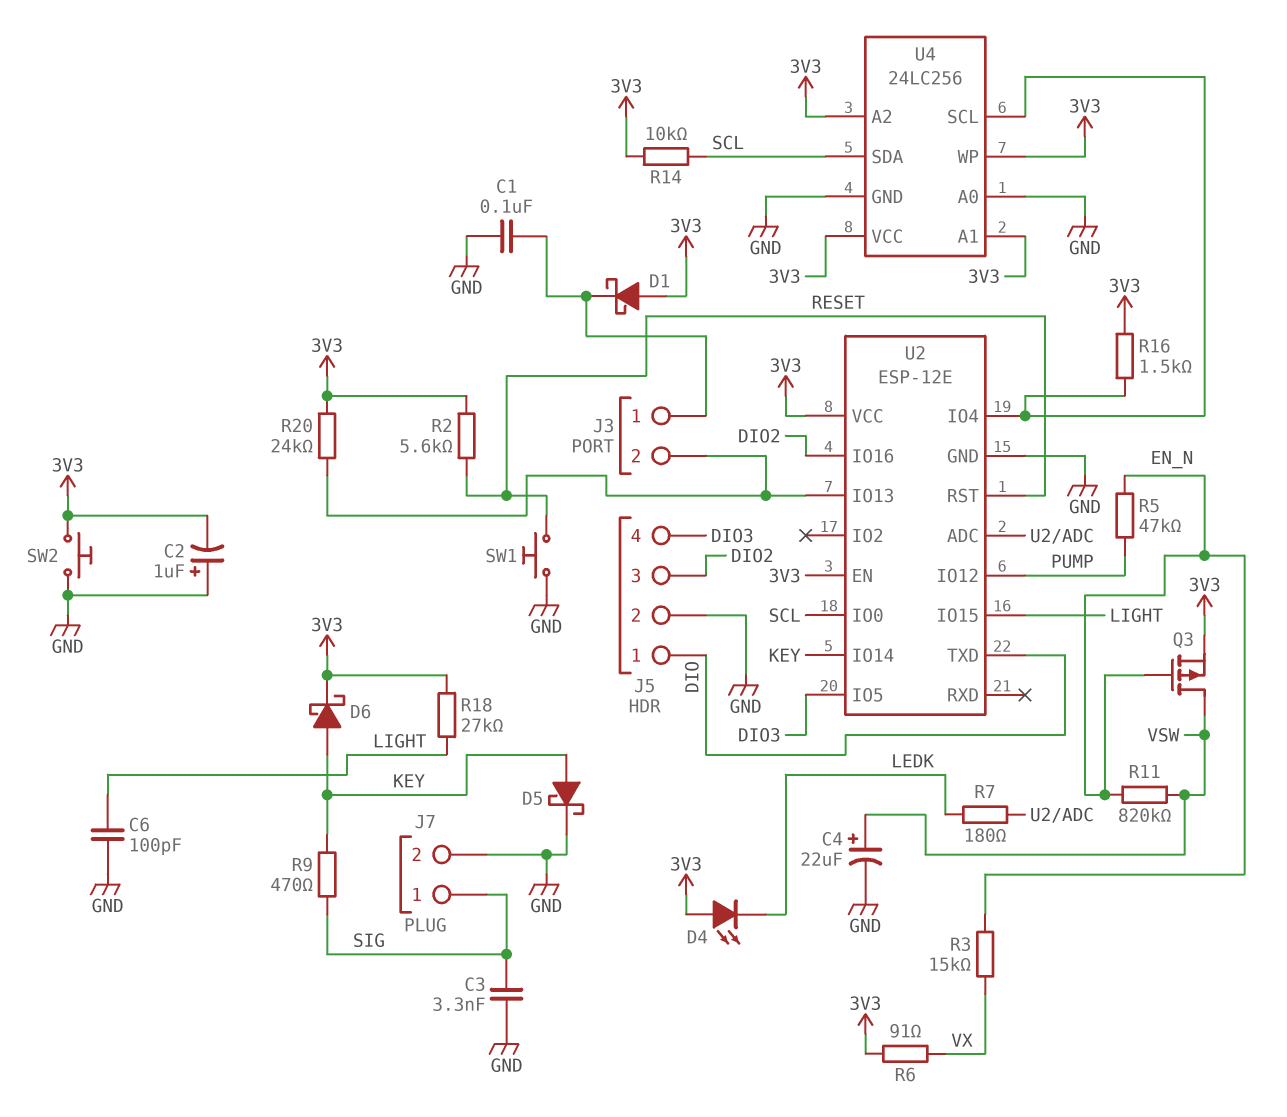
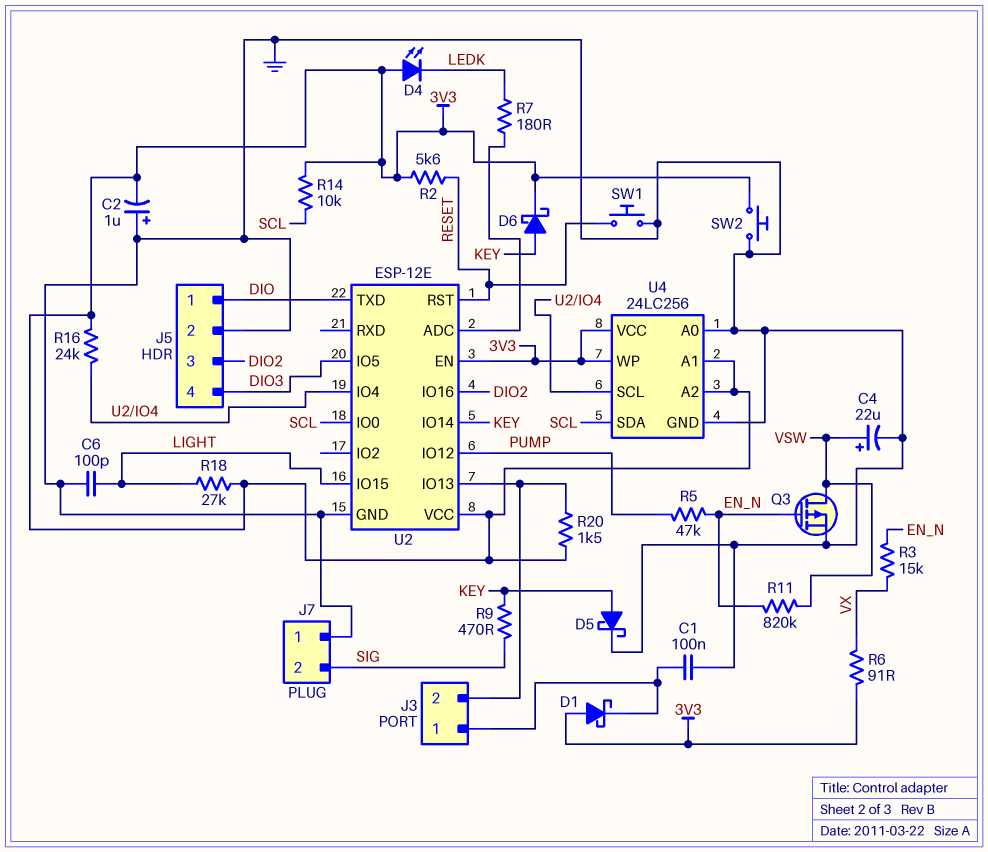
C3: 3.3nF (GND, SIG) -> none
J7 pin 1: SIG -> GND
J7 pin 2: GND -> SIG
Q3: PMOS (G EN_N, D VSW, S 3V3) -> PMOS (G EN_N, D VSW, S GND)
R16: 1.5k (3V3, U2/IO4) -> 24k (3V3, U2/IO4)
R20: 24k (3V3, J3/2) -> 1.5k (3V3, J3/2)

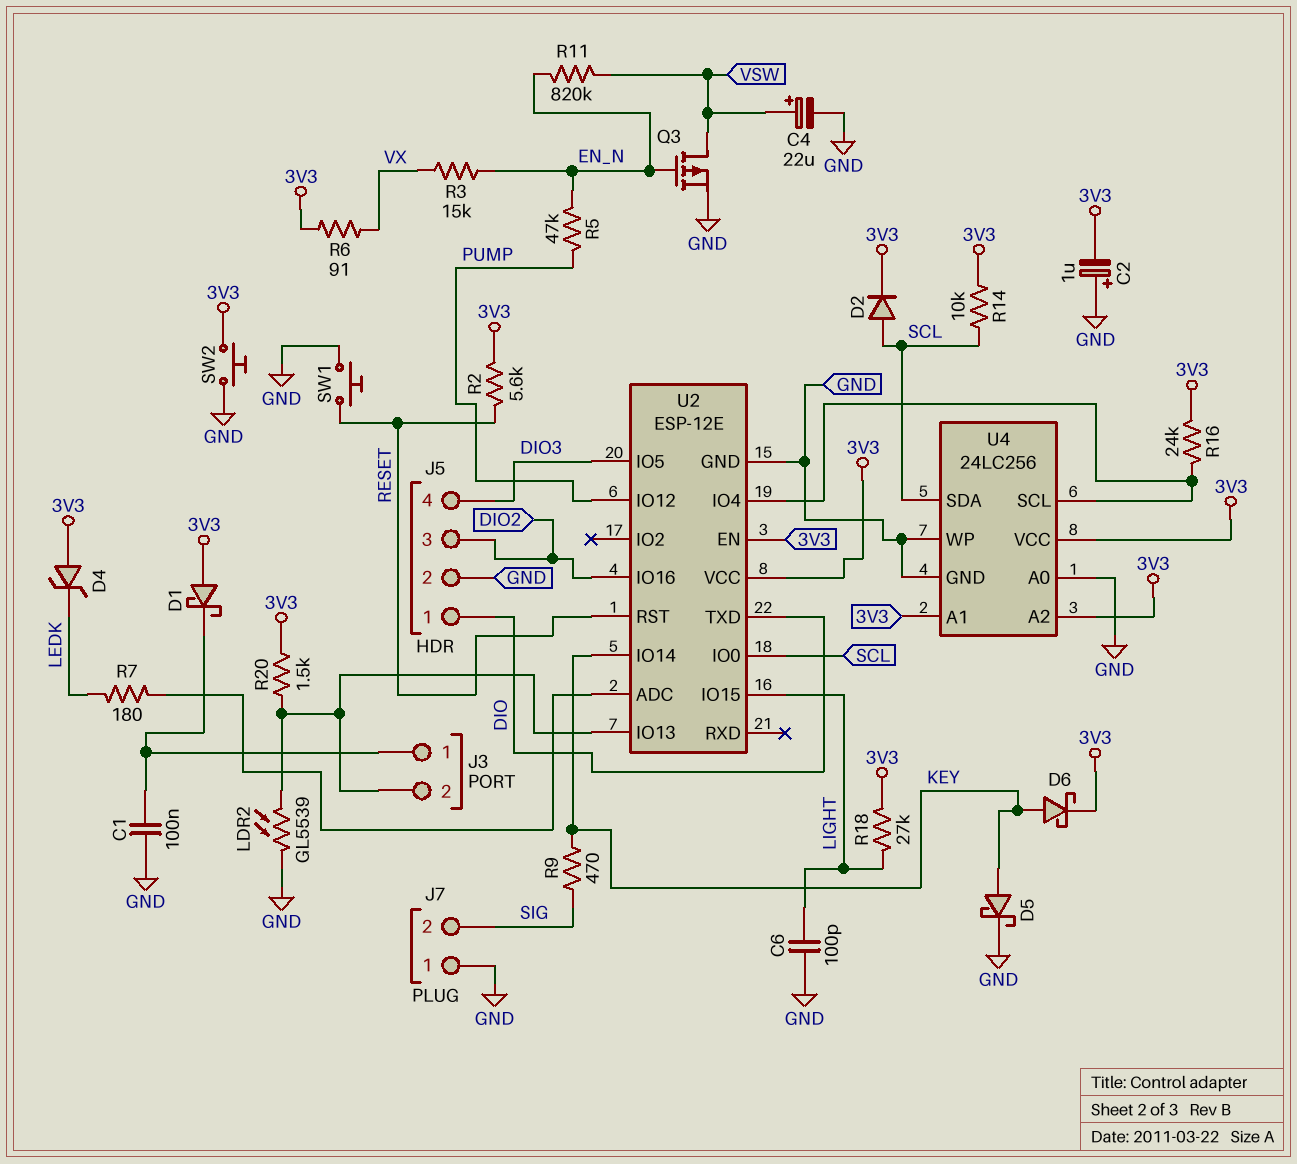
D2: none -> diode (A SCL, K 3V3)
D4: LED (A 3V3, K LEDK) -> zener (A 3V3, K LEDK)
LDR2: none -> GL5539 (GND, J3/2)
U4 pin WP: 3V3 -> GND

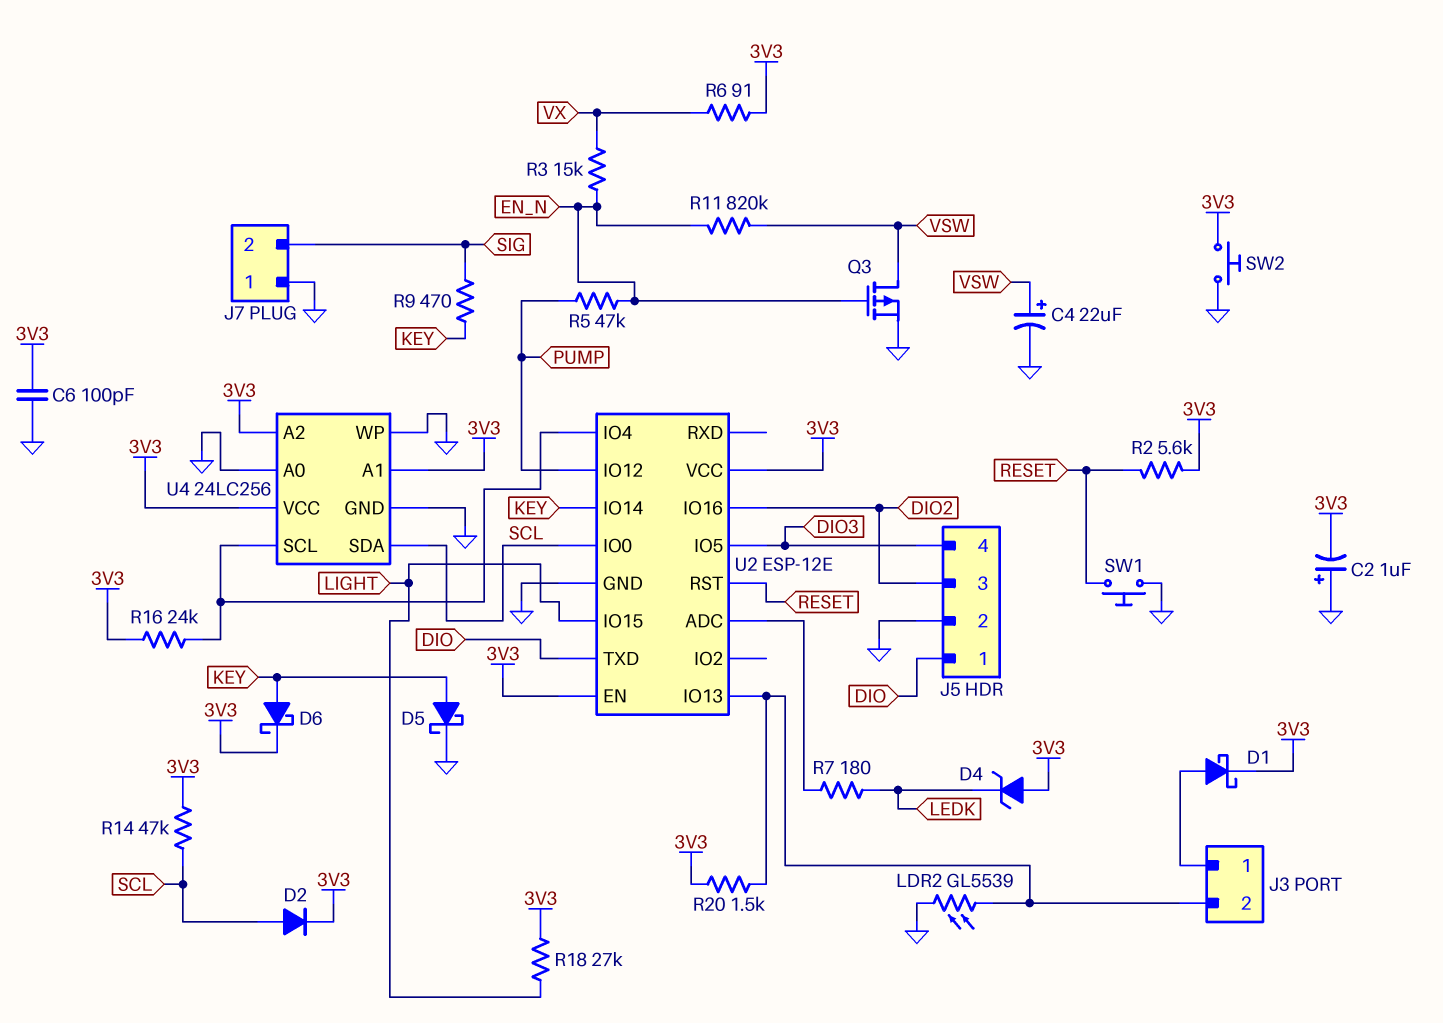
C1: 100nF (GND, J3/1) -> none
C6: 100pF (GND, LIGHT) -> 100pF (3V3, GND)
D1: schottky (A 3V3, K J3/1) -> schottky (A J3/1, K 3V3)
R14: 10k (3V3, SCL) -> 47k (3V3, SCL)

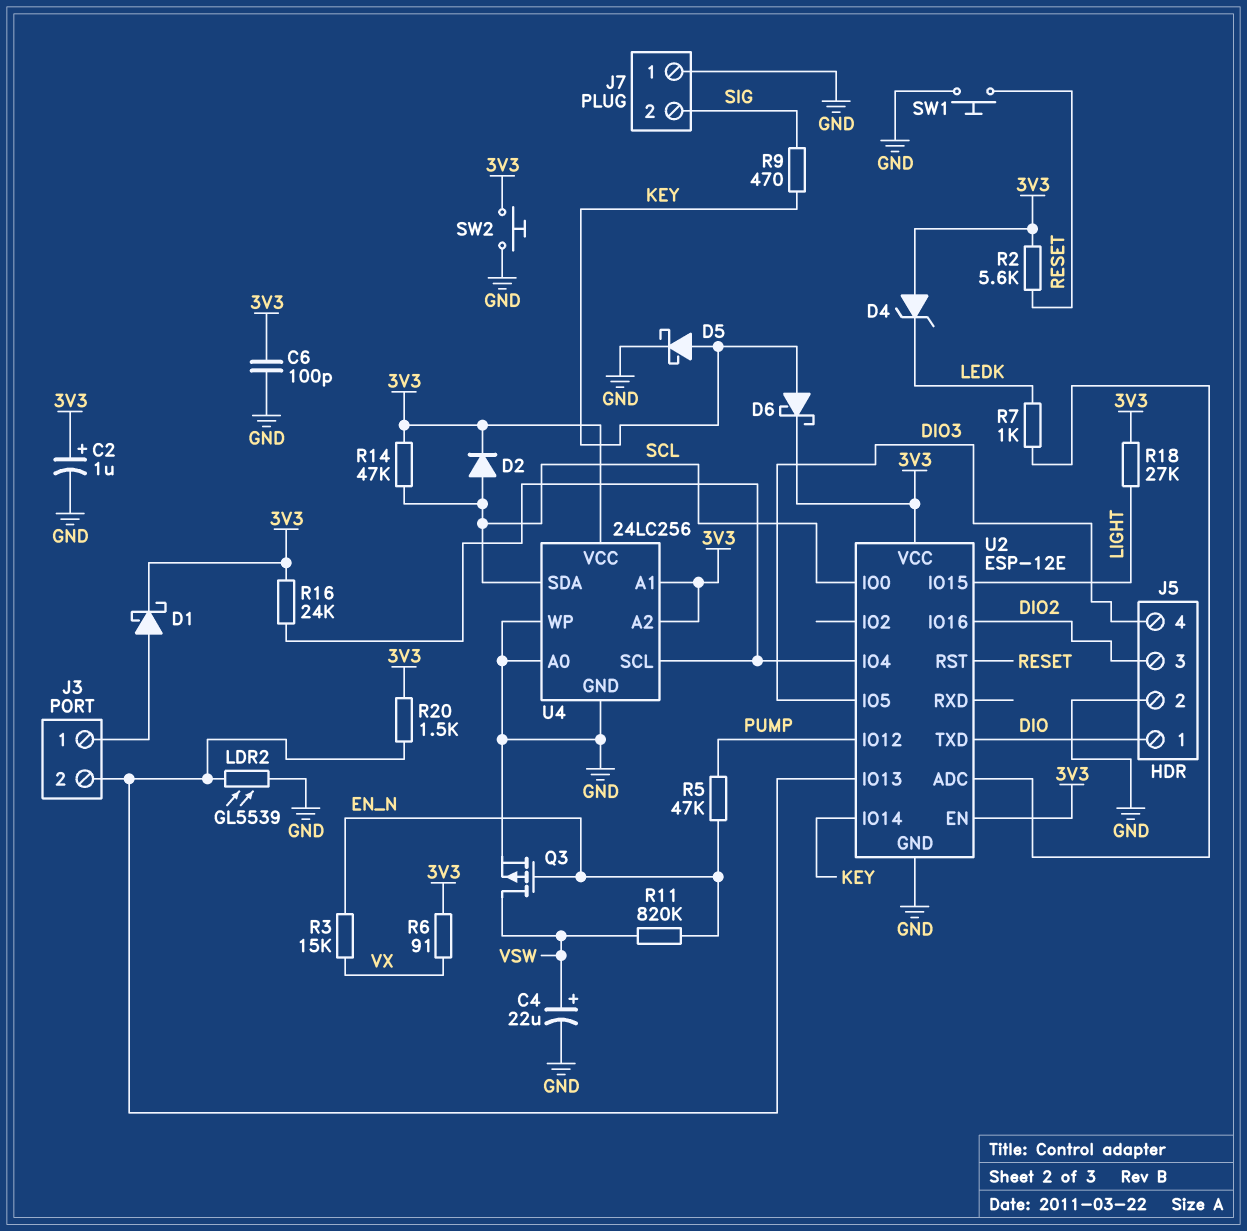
C2: 1uF (plus GND, minus 3V3) -> 1uF (plus 3V3, minus GND)
R7: 180 (LEDK, U2/ADC) -> 1k (LEDK, U2/ADC)

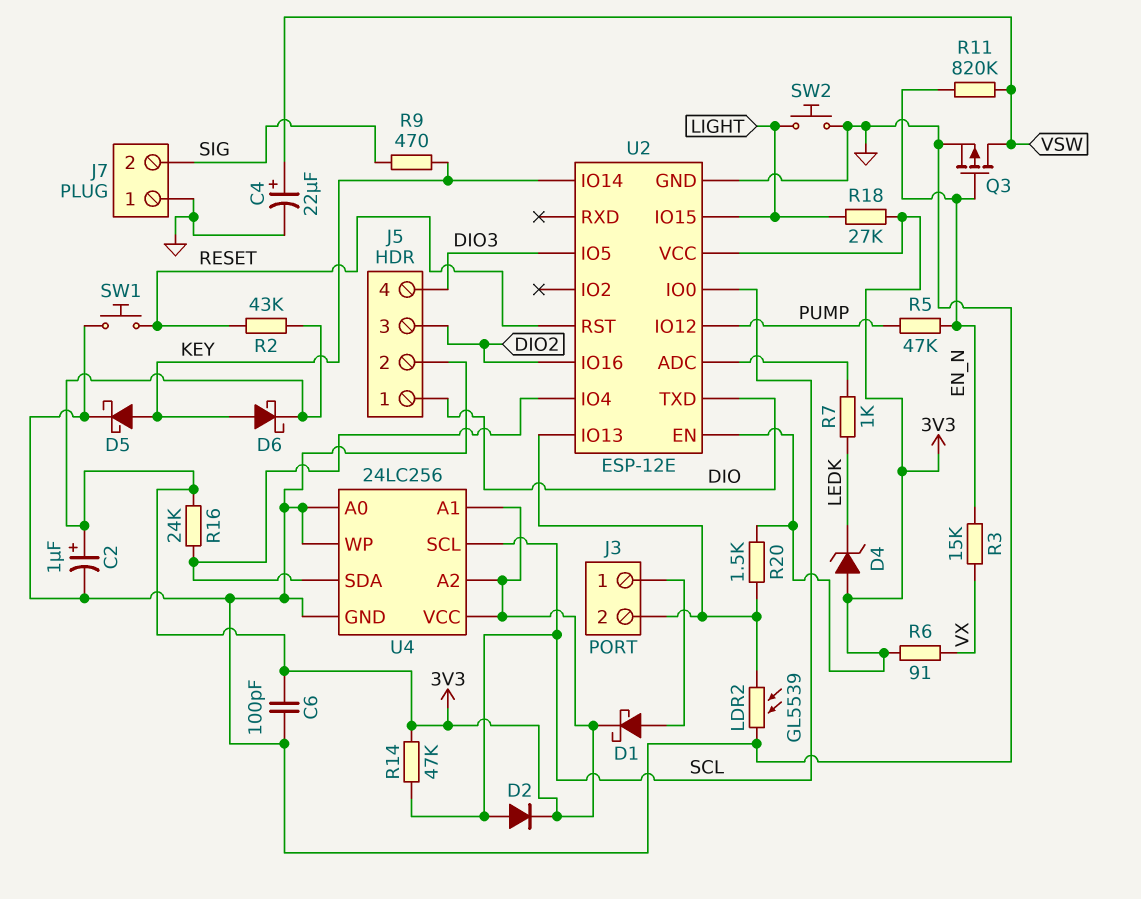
R2: 5.6k (3V3, RESET) -> 43k (3V3, RESET)
SW2: button (3V3, GND) -> button (GND, LIGHT)
U4 pin SCL: U2/IO4 -> SCL
U4 pin SDA: SCL -> U2/IO4

